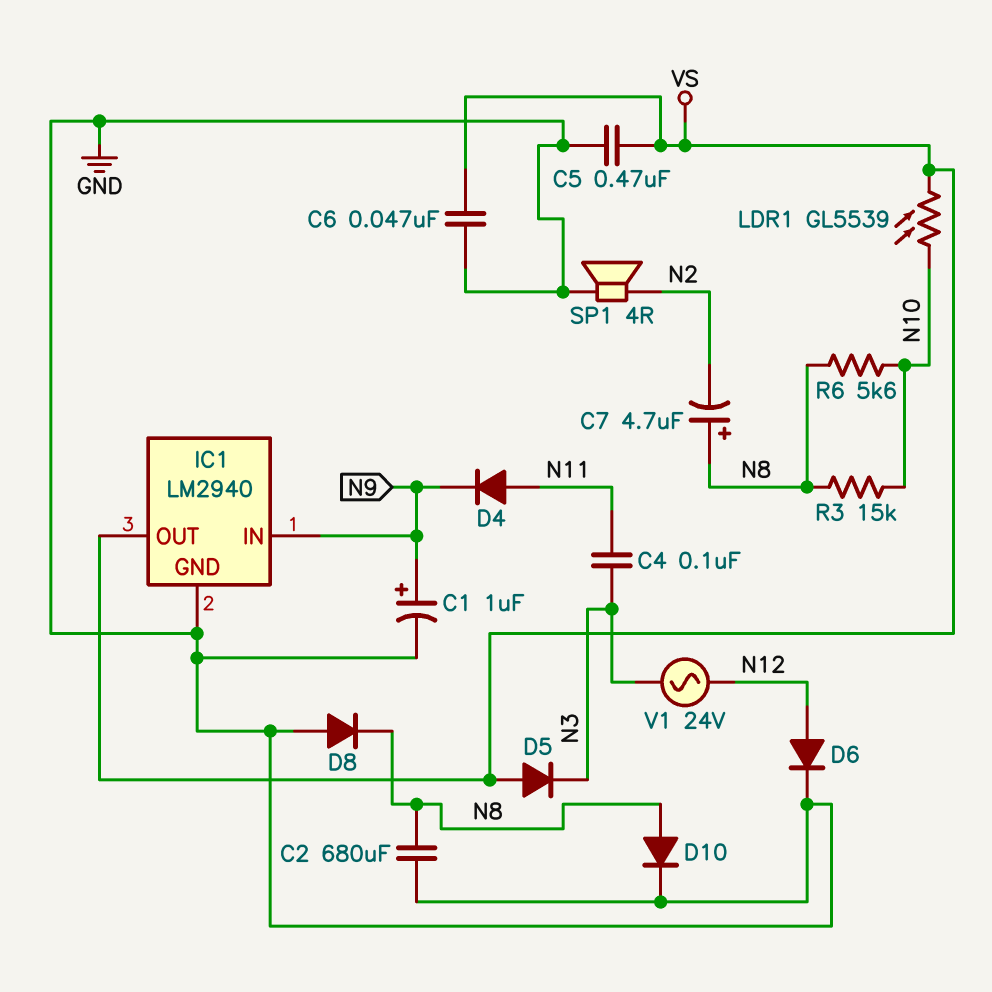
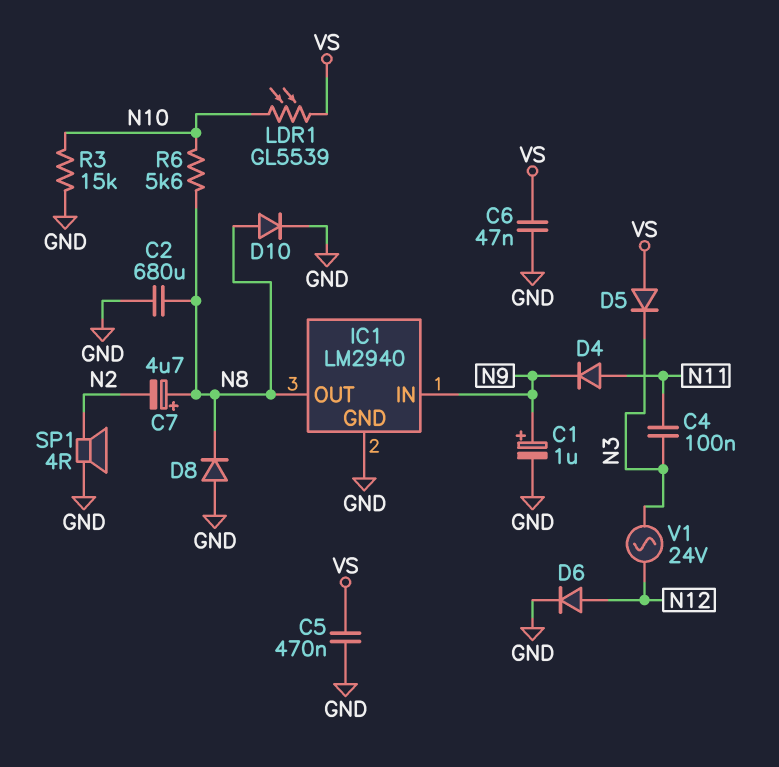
IC1 pin OUT: VS -> N8
R3: 15k (N8, N10) -> 15k (GND, N10)

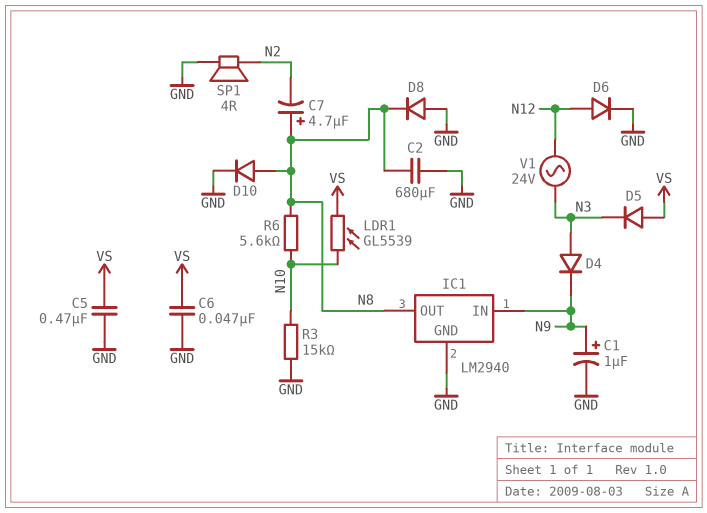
C4: 100nF (N3, N11) -> none
D4: diode (A N11, K N9) -> diode (A N3, K N9)

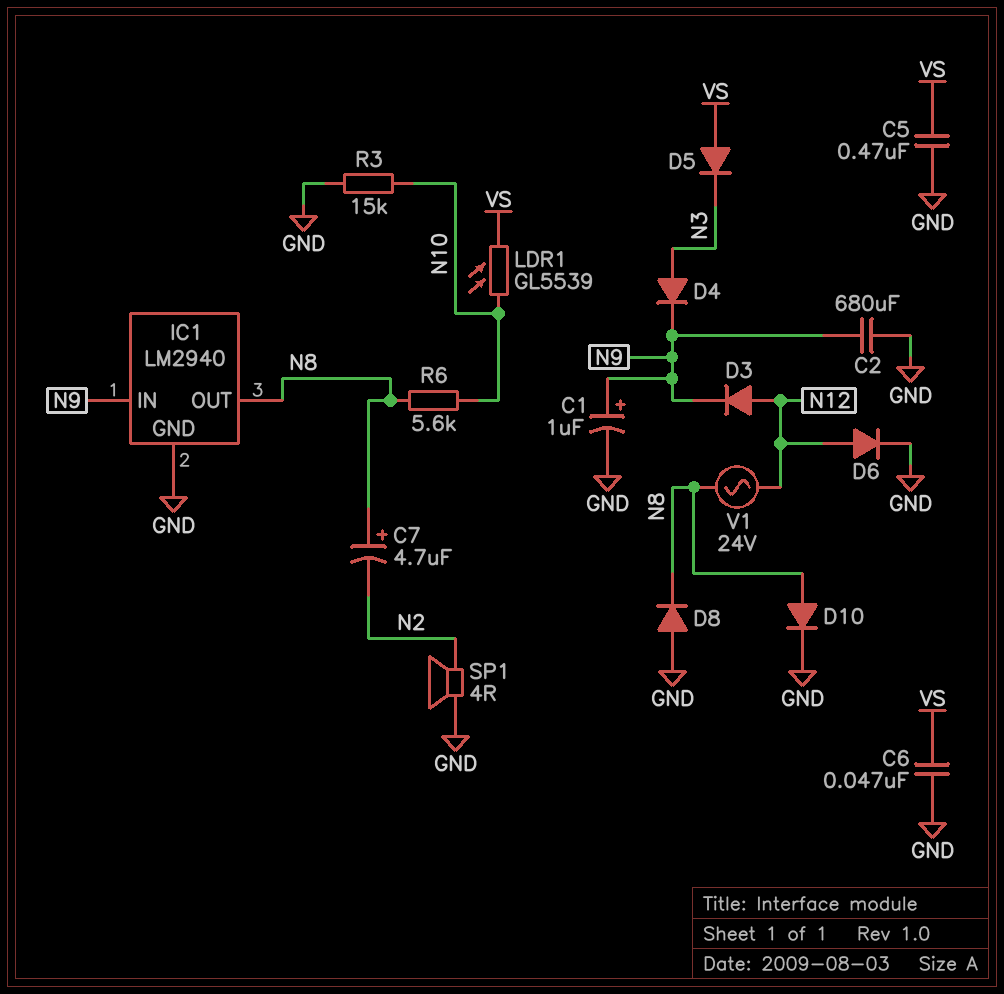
C2: 680uF (GND, N8) -> 680uF (GND, N9)
D3: none -> diode (A N12, K N9)
V1: AC 24V (N3, N12) -> AC 24V (N8, N12)

